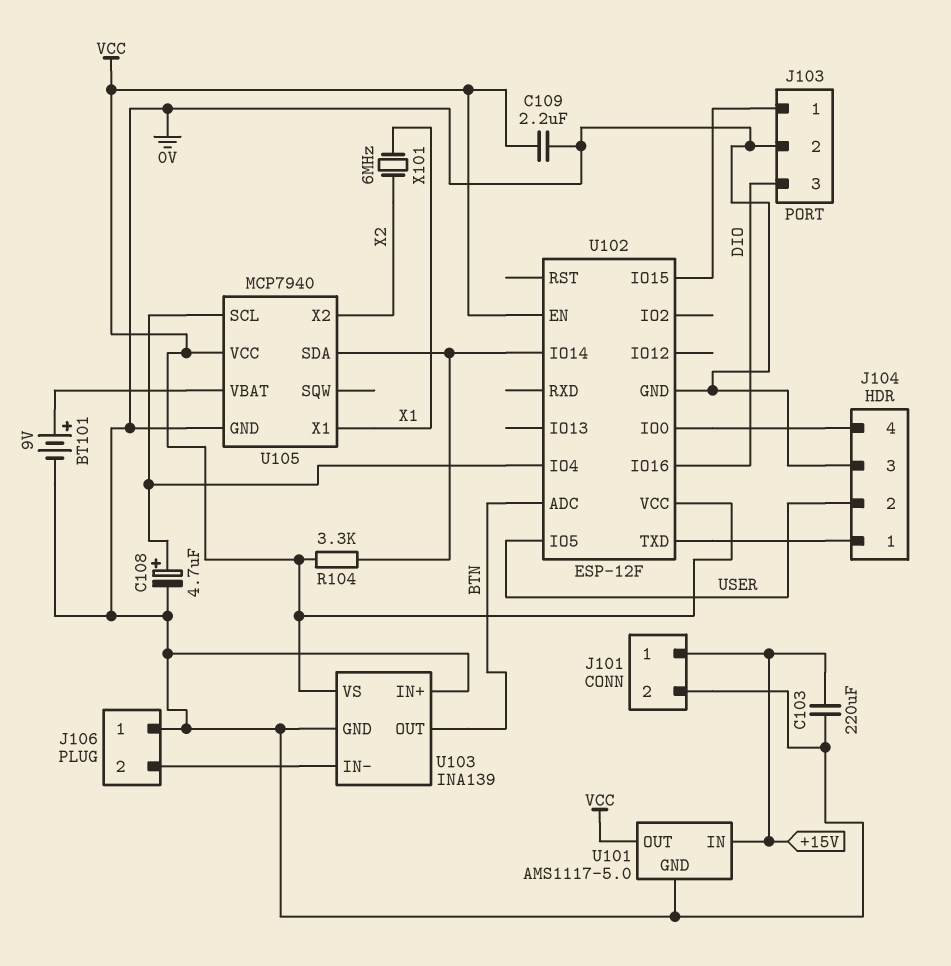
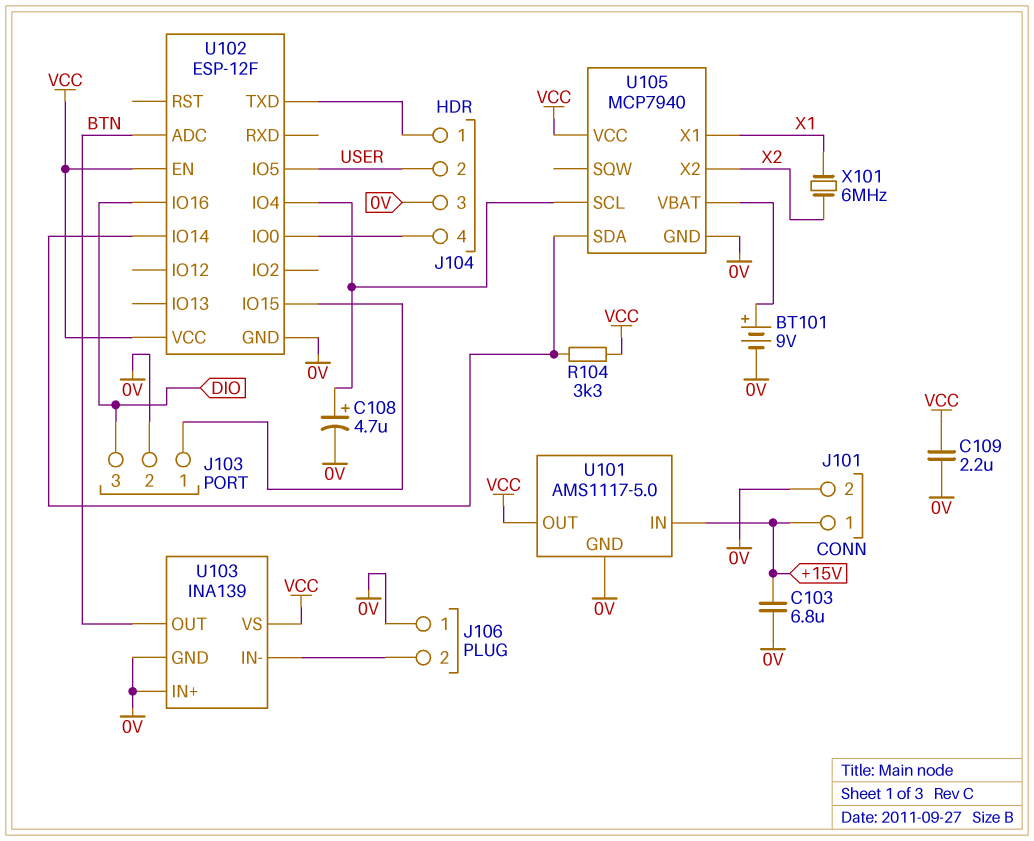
C103: 220uF (+15V, 0V) -> 6.8uF (+15V, 0V)

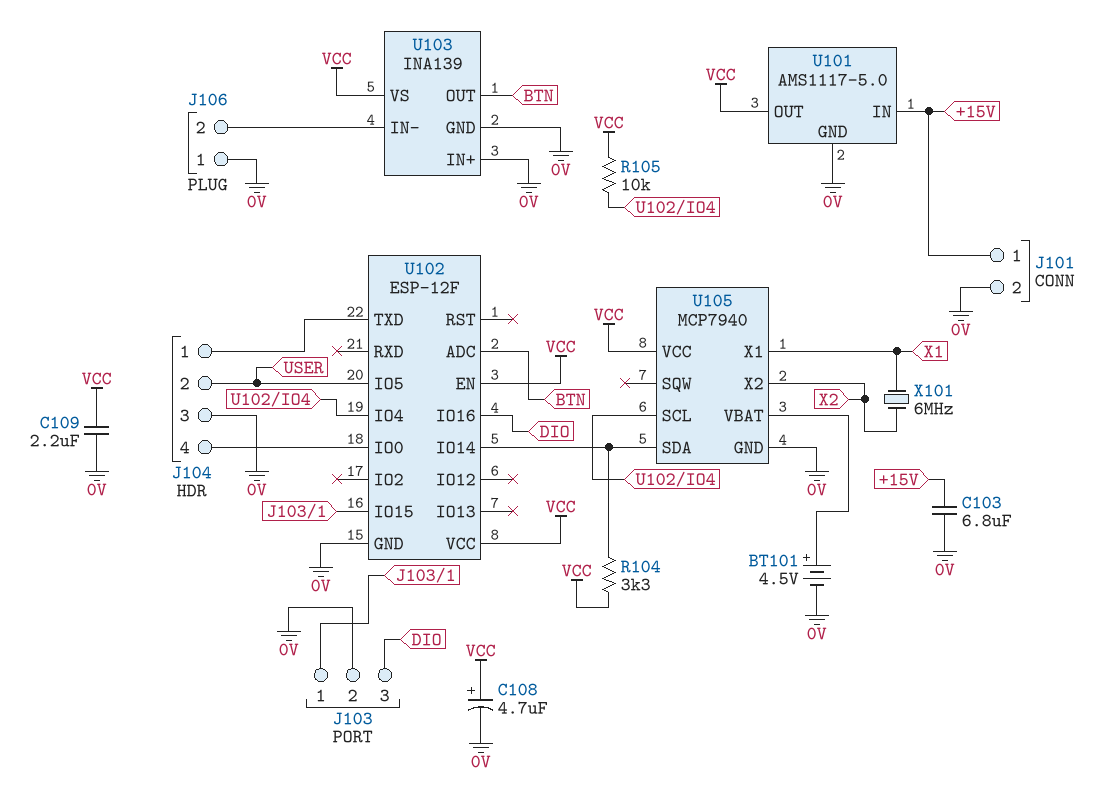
BT101: 9V (plus U105/VBAT, minus 0V) -> 4.5V (plus U105/VBAT, minus 0V)
C108: 4.7uF (plus U102/IO4, minus 0V) -> 4.7uF (plus VCC, minus 0V)
R105: none -> 10k (U102/IO4, VCC)

